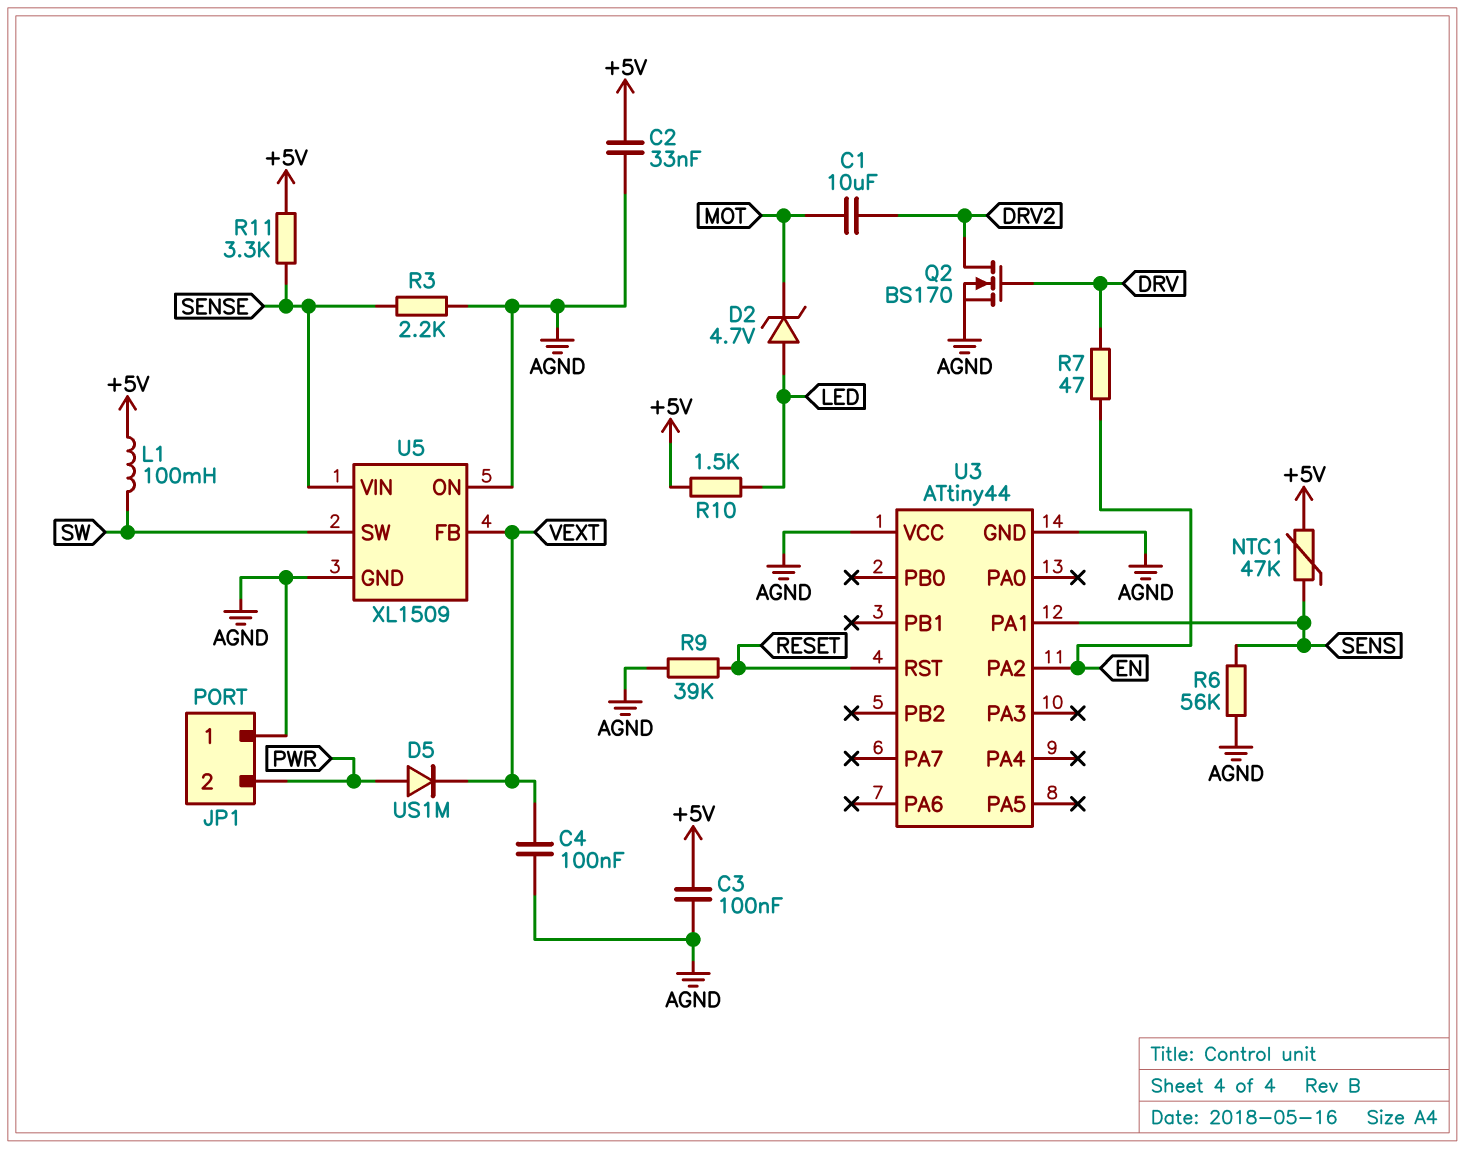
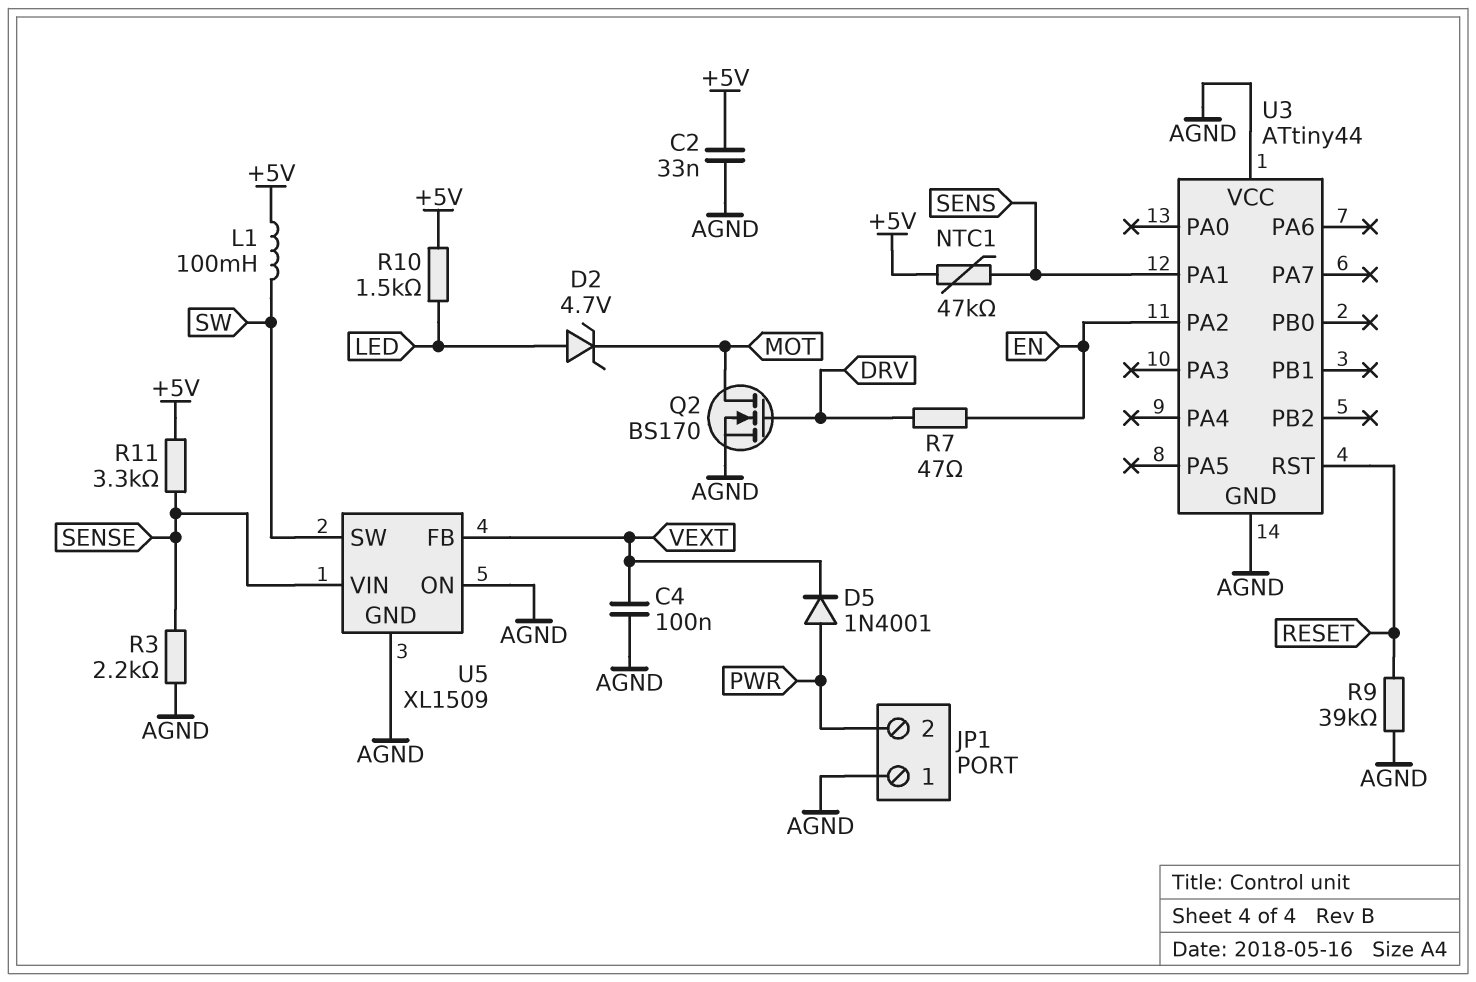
C1: 10uF (DRV2, MOT) -> none
C3: 100nF (+5V, AGND) -> none
D5: diode US1M (A PWR, K VEXT) -> diode 1N4001 (A PWR, K VEXT)
Q2: NMOS BS170 (G DRV, D DRV2, S AGND) -> NMOS BS170 (G DRV, D MOT, S AGND)
R6: 56k (AGND, SENS) -> none

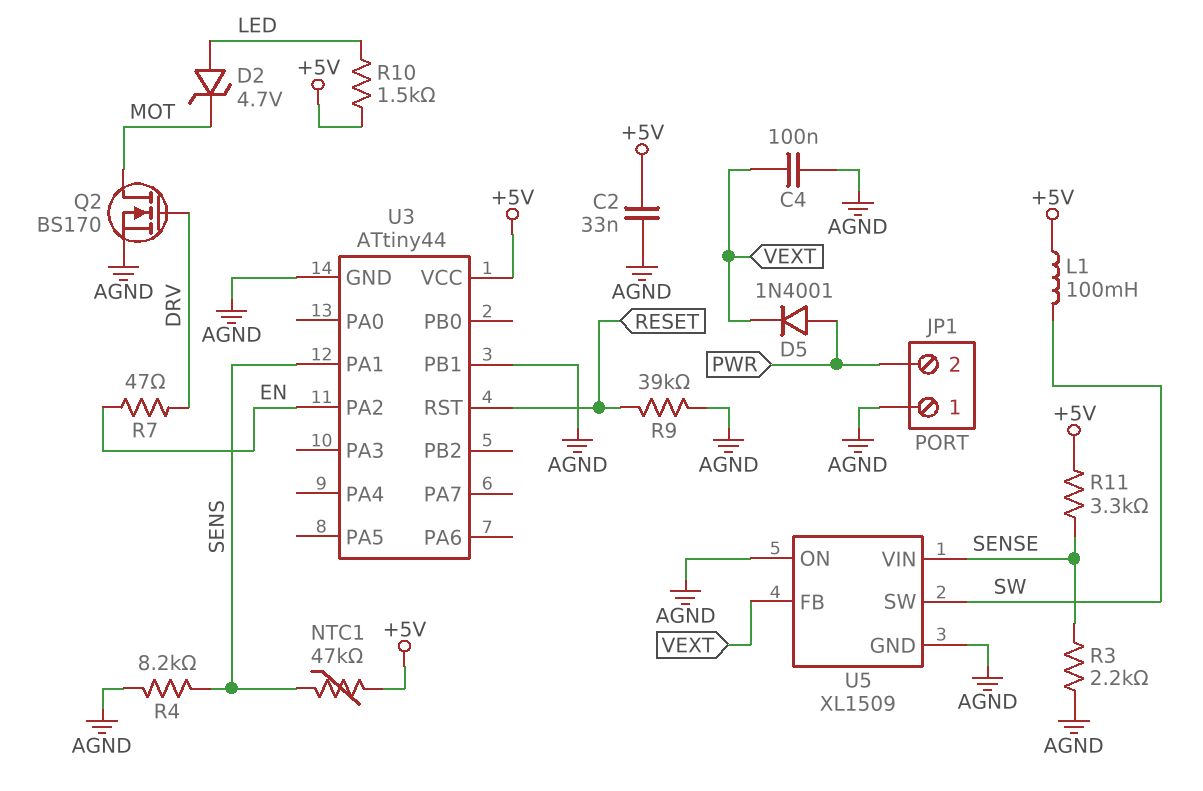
R4: none -> 8.2k (AGND, SENS)
U3 pin PB1: none -> AGND
U3 pin VCC: AGND -> +5V

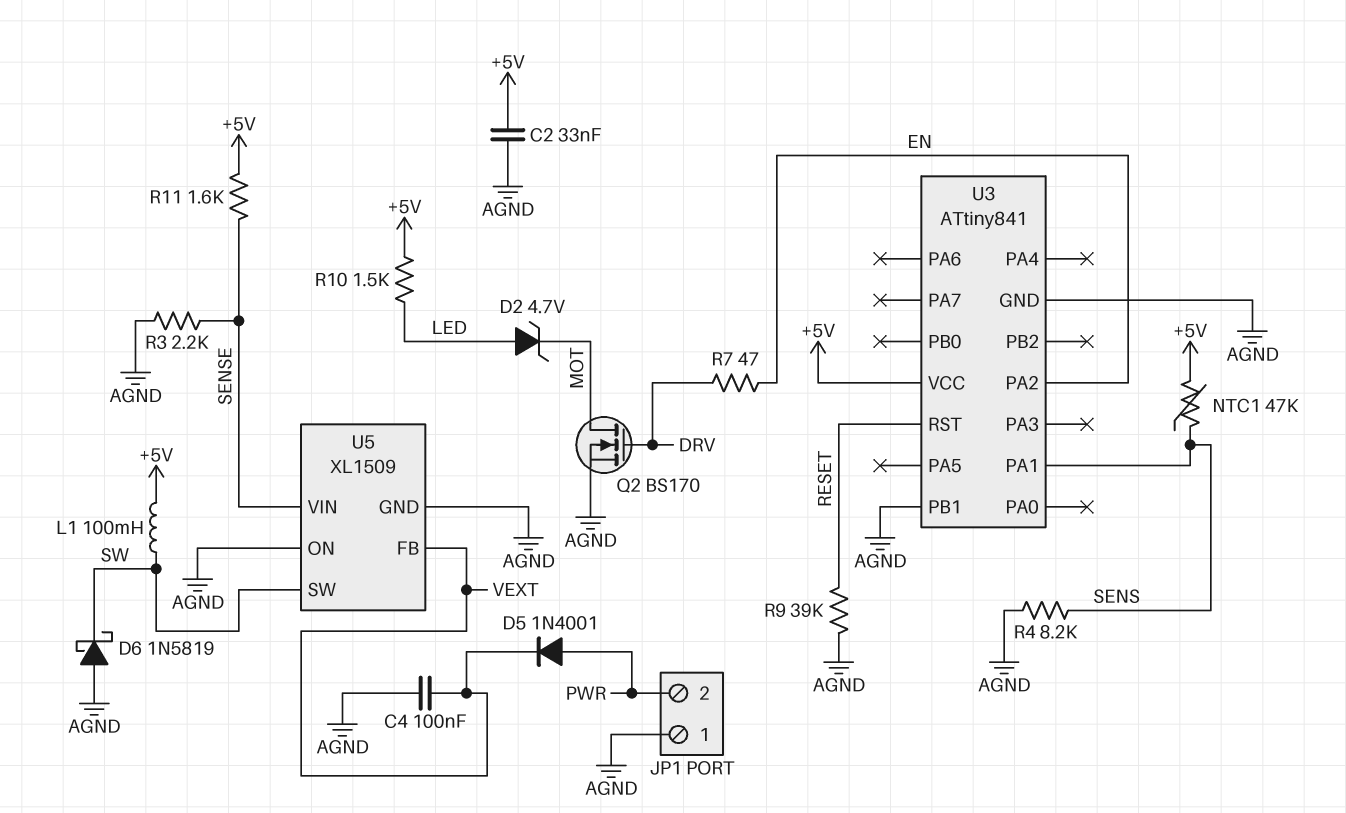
D6: none -> schottky 1N5819 (A AGND, K SW)
R11: 3.3k (+5V, SENSE) -> 1.6k (+5V, SENSE)
U3: ATtiny44 -> ATtiny841

